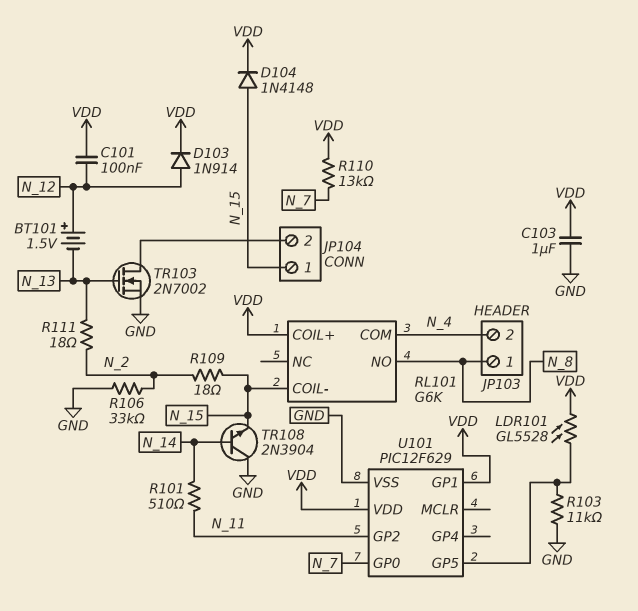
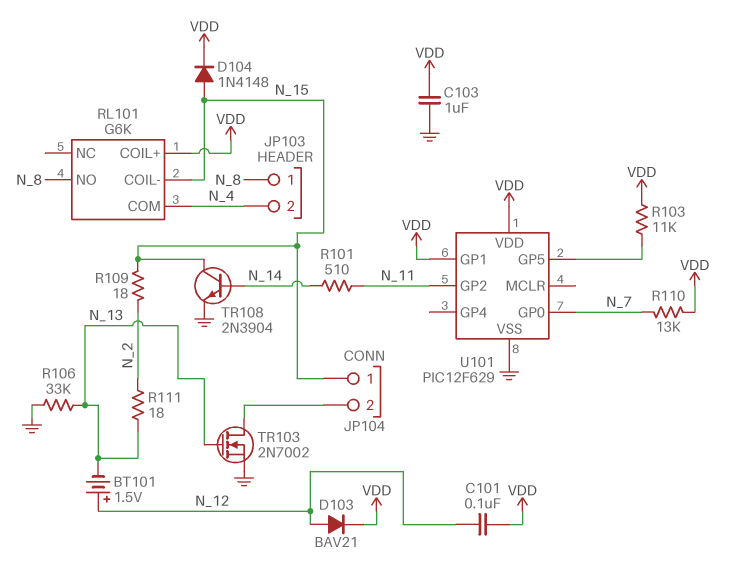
D103: diode 1N914 (A N_12, K VDD) -> diode BAV21 (A N_12, K VDD)
LDR101: GL5528 (U101/GP5, VDD) -> none
R103: 11k (GND, U101/GP5) -> 11k (U101/GP5, VDD)
R106: 33k (GND, N_2) -> 33k (GND, N_13)
TR108: NPN 2N3904 (B N_14, C GND, E N_15) -> NPN 2N3904 (B N_14, C N_15, E GND)

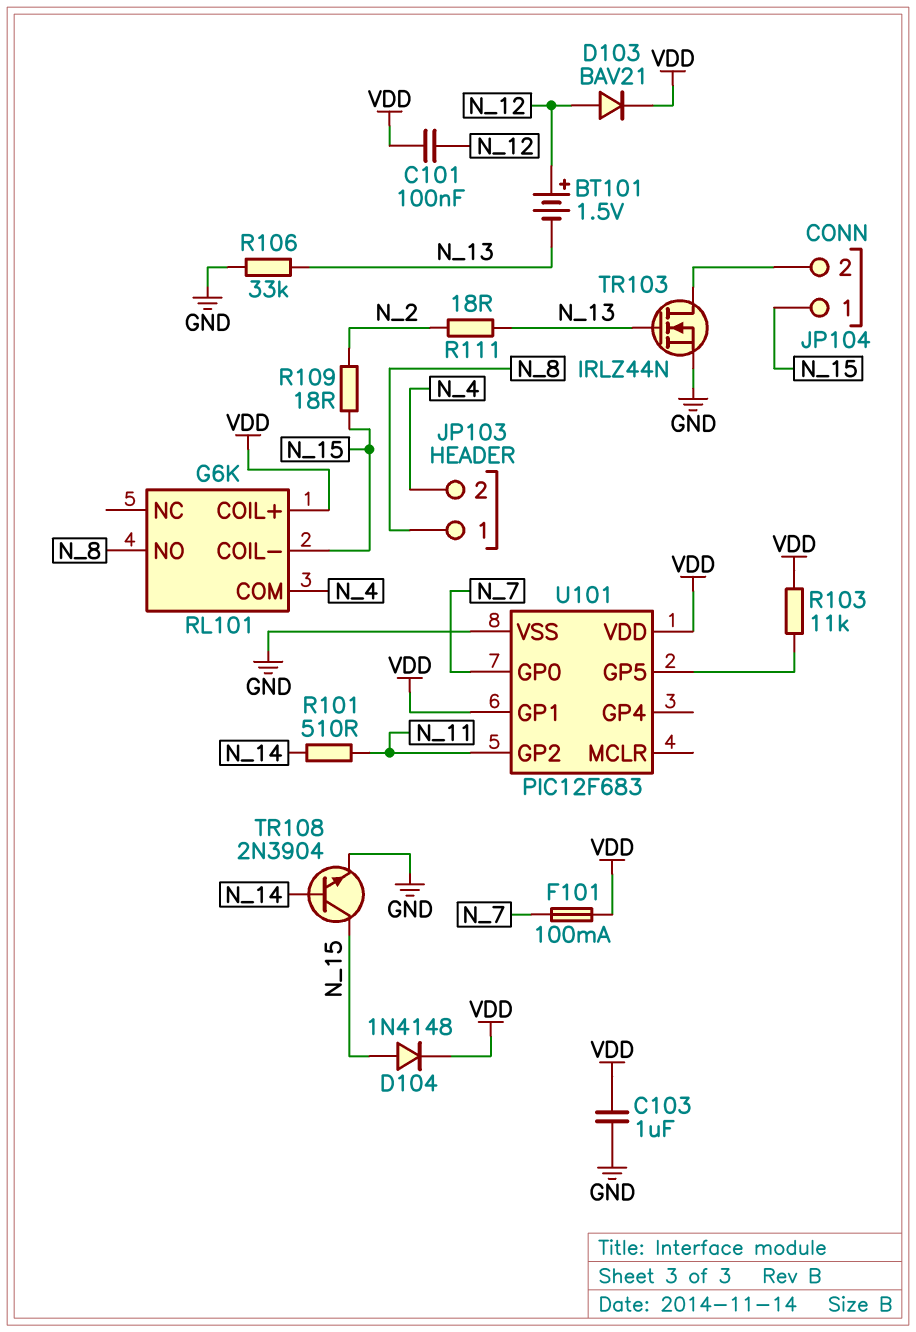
F101: none -> 100mA (N_7, VDD)
R110: 13k (N_7, VDD) -> none
TR103: NMOS 2N7002 (G N_13, D JP104/2, S GND) -> NMOS IRLZ44N (G N_13, D JP104/2, S GND)
U101: PIC12F629 -> PIC12F683

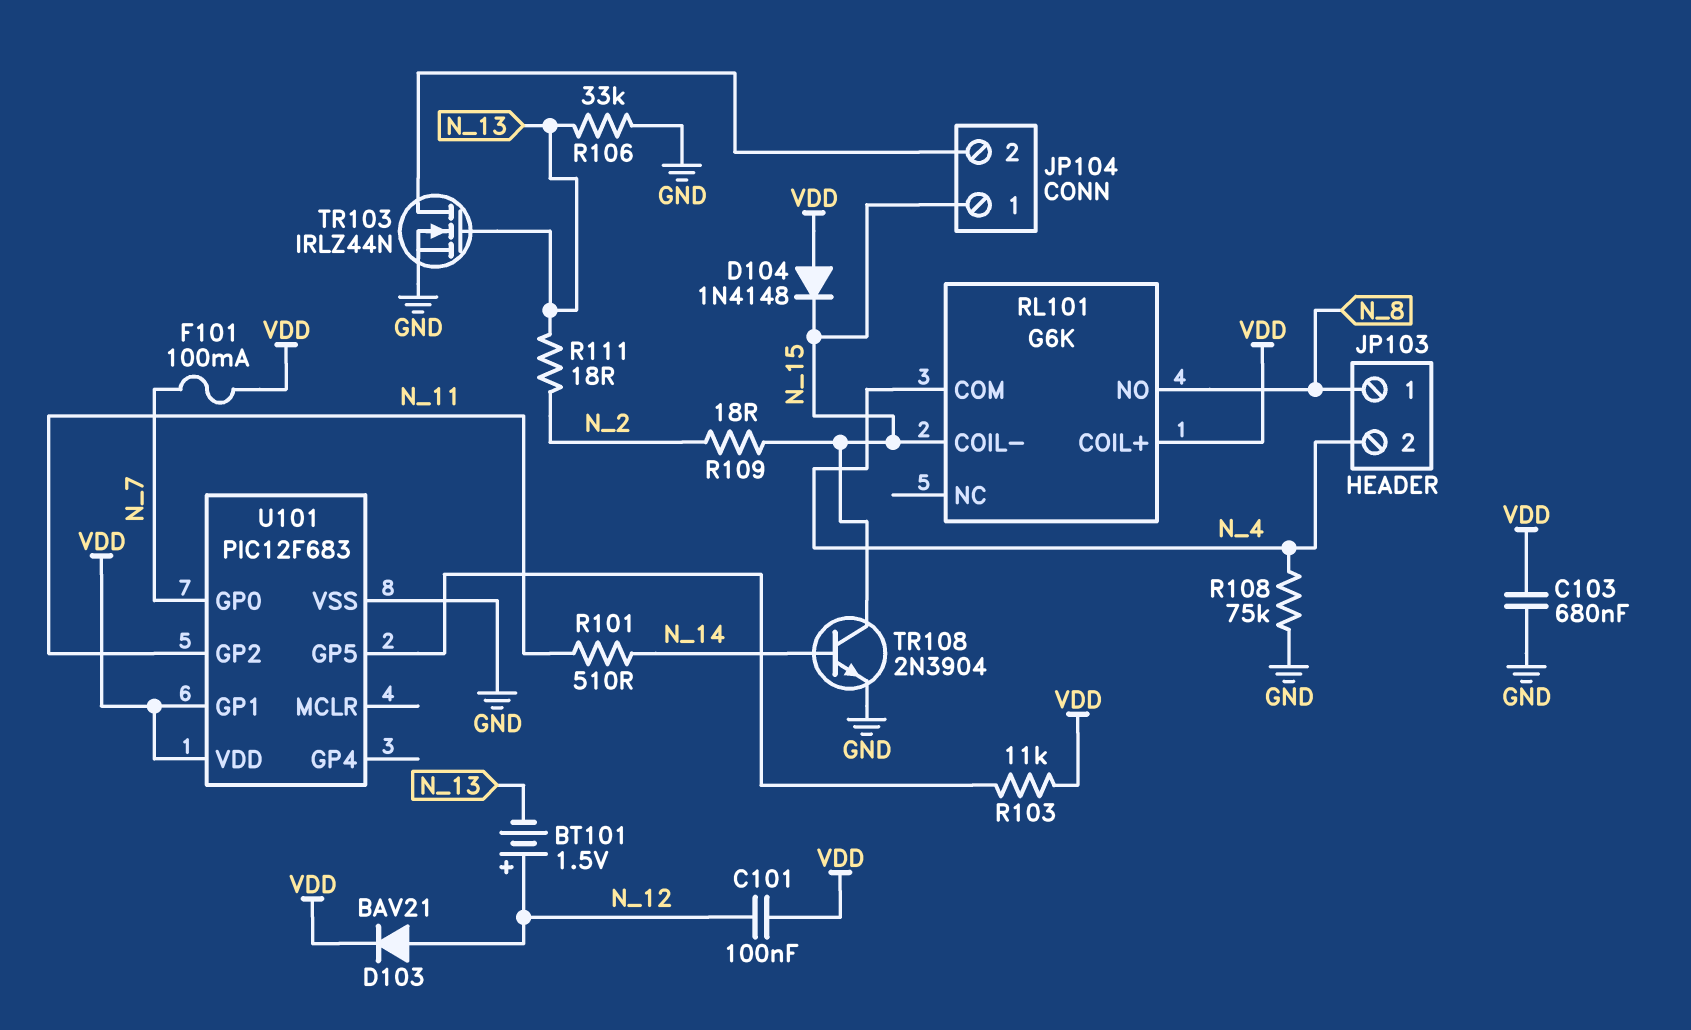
C103: 1uF (GND, VDD) -> 680nF (GND, VDD)
D104: diode 1N4148 (A N_15, K VDD) -> diode 1N4148 (A VDD, K N_15)
R108: none -> 75k (GND, N_4)

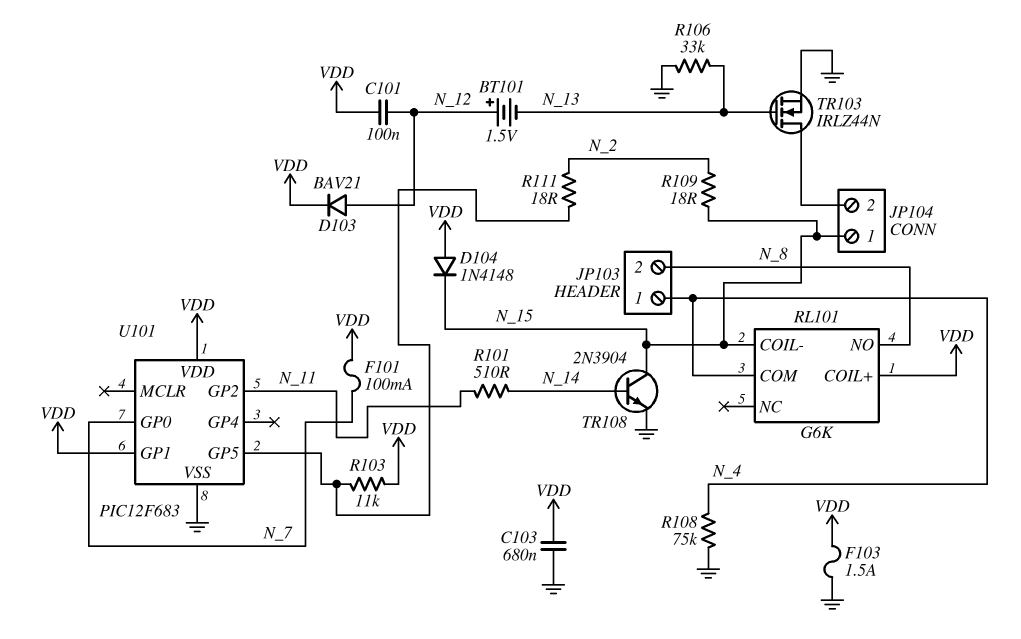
F103: none -> 1.5A (GND, VDD)
JP103 pin 1: N_8 -> N_4
JP103 pin 2: N_4 -> N_8
R111: 18 (N_2, N_13) -> 18 (N_2, U101/GP5)

